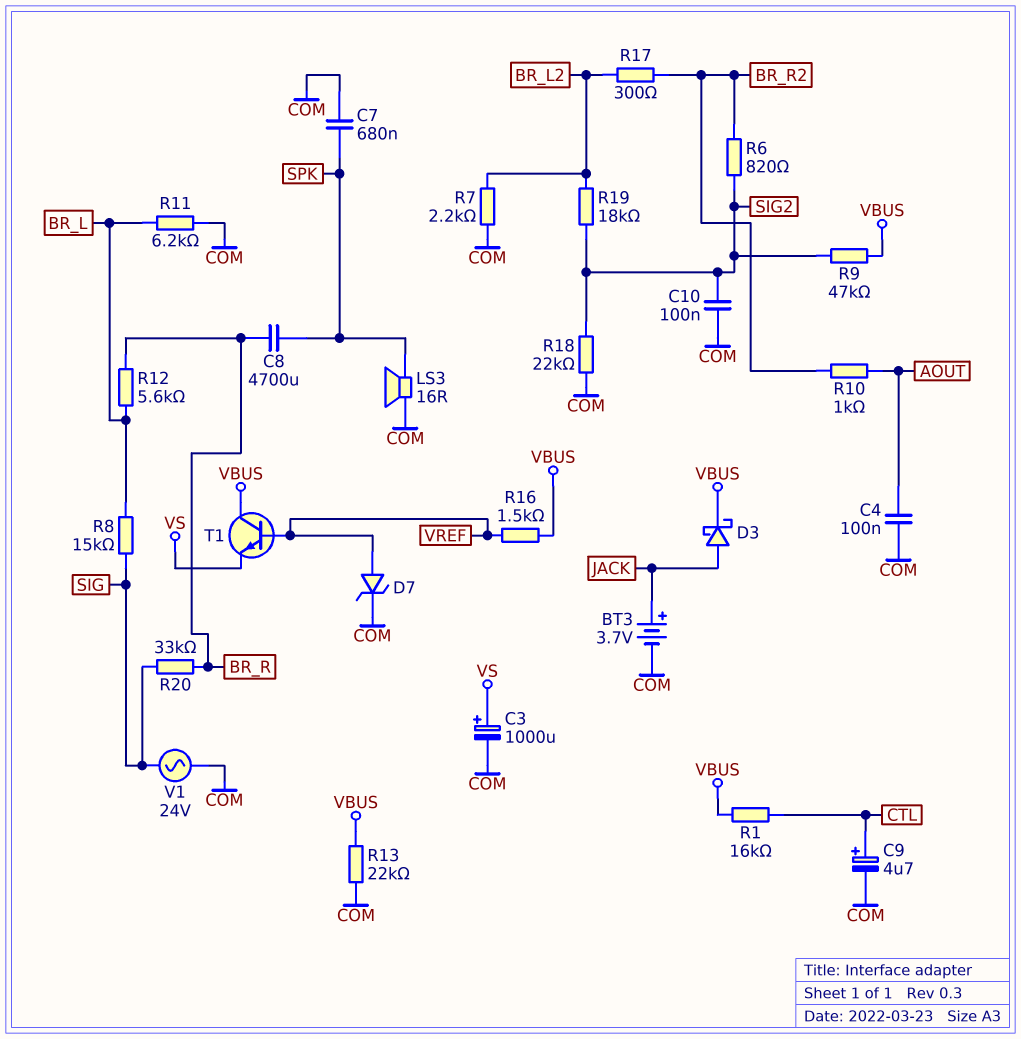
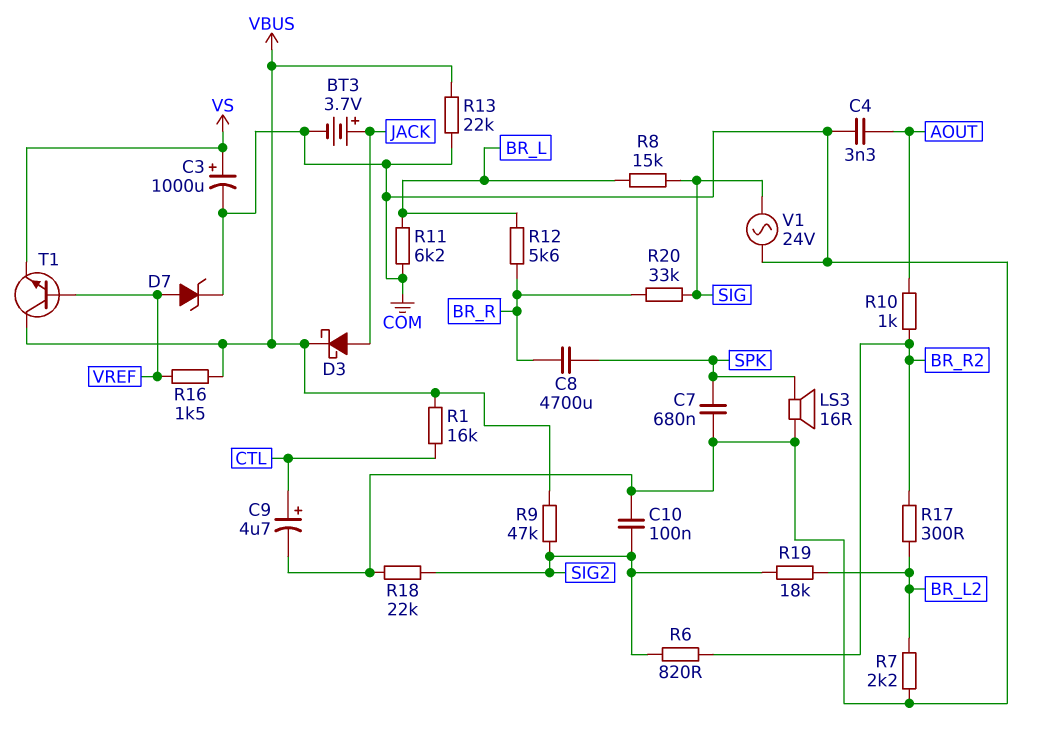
C4: 100nF (AOUT, COM) -> 3.3nF (AOUT, COM)

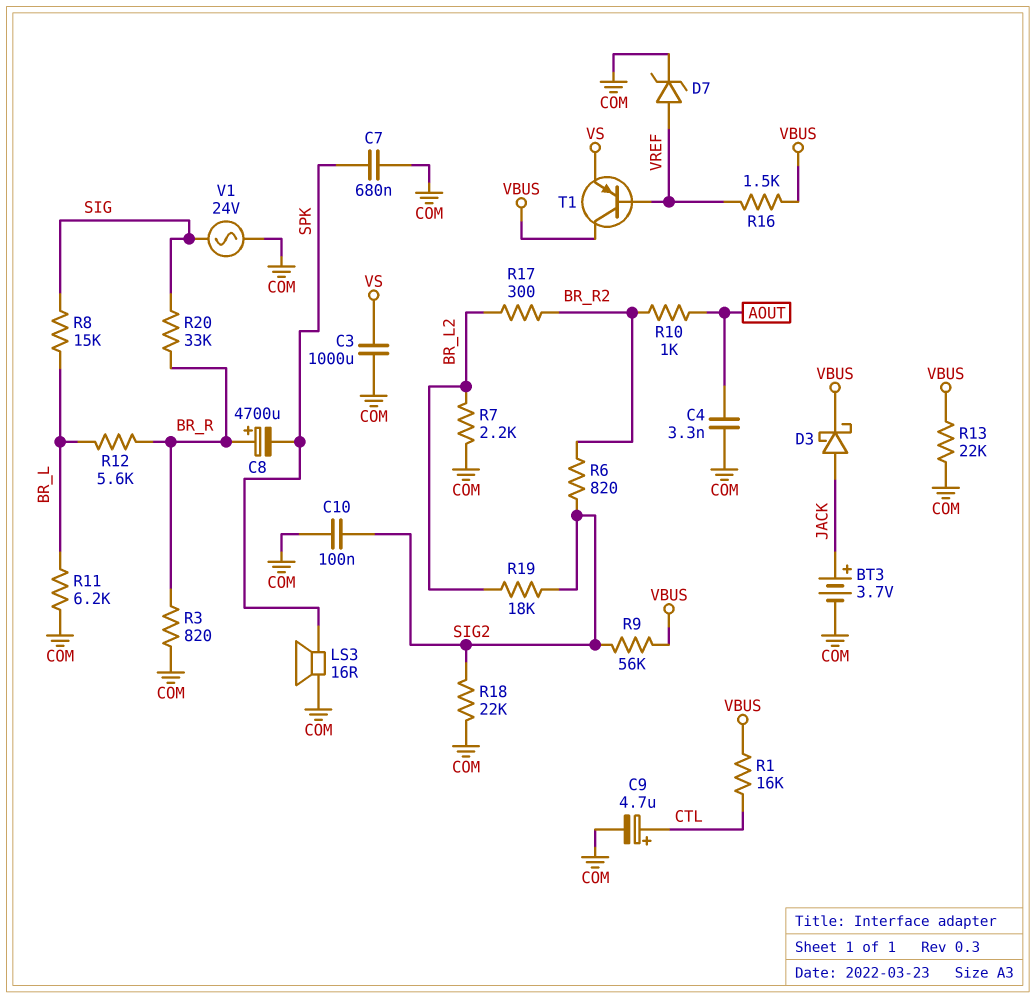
C3: 1000uF (plus VS, minus COM) -> 1000uF (COM, VS)
C8: 4700uF (BR_R, SPK) -> 4700uF (plus BR_R, minus SPK)
R3: none -> 820 (BR_R, COM)
R9: 47k (SIG2, VBUS) -> 56k (SIG2, VBUS)
T1: NPN (B VREF, C VBUS, E VS) -> PNP (B VREF, C VBUS, E VS)

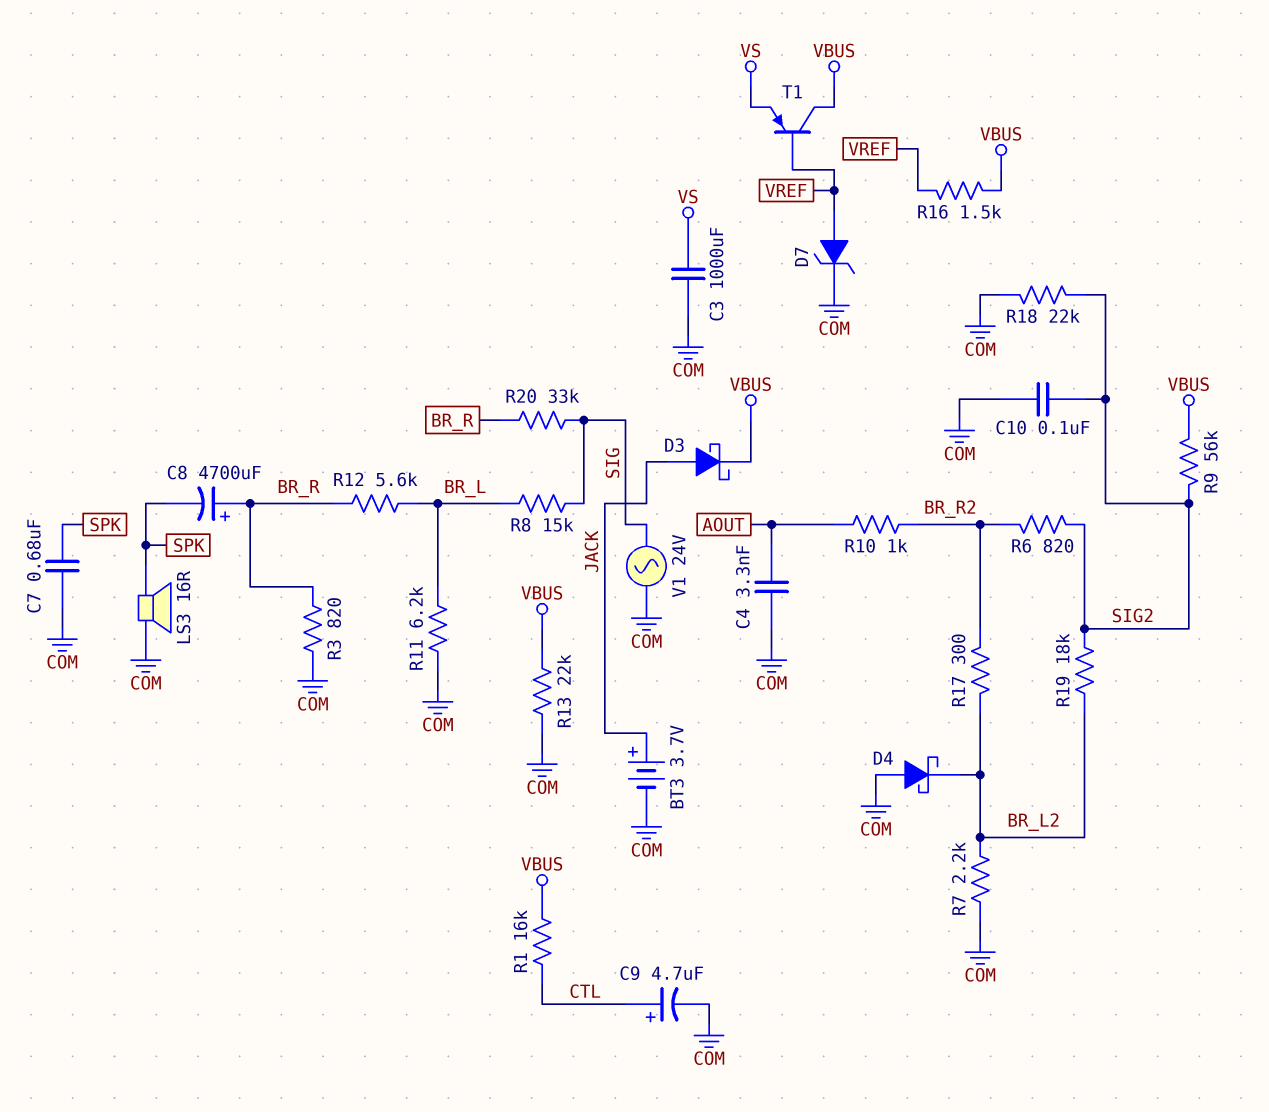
D4: none -> schottky (A COM, K BR_L2)

